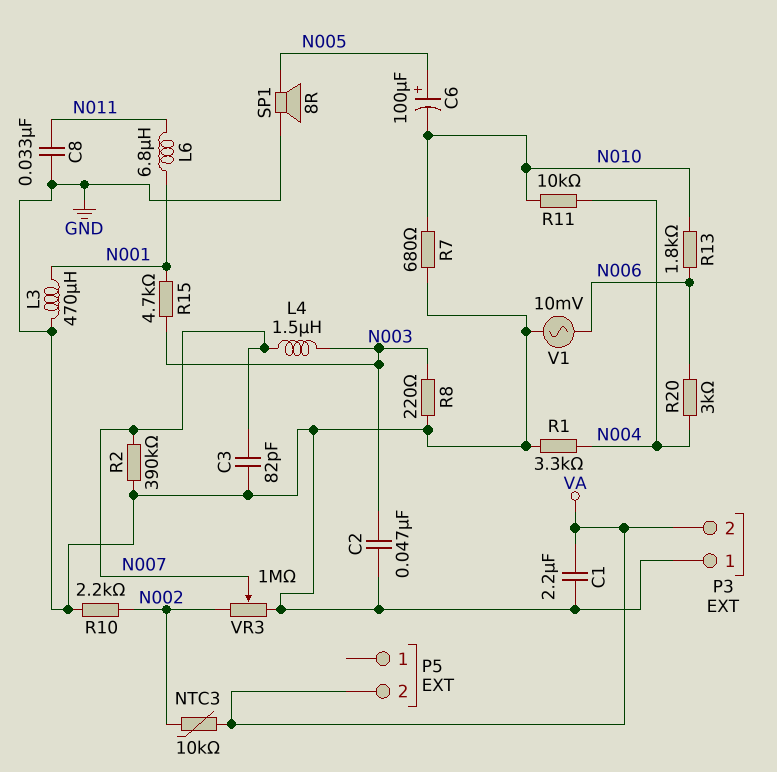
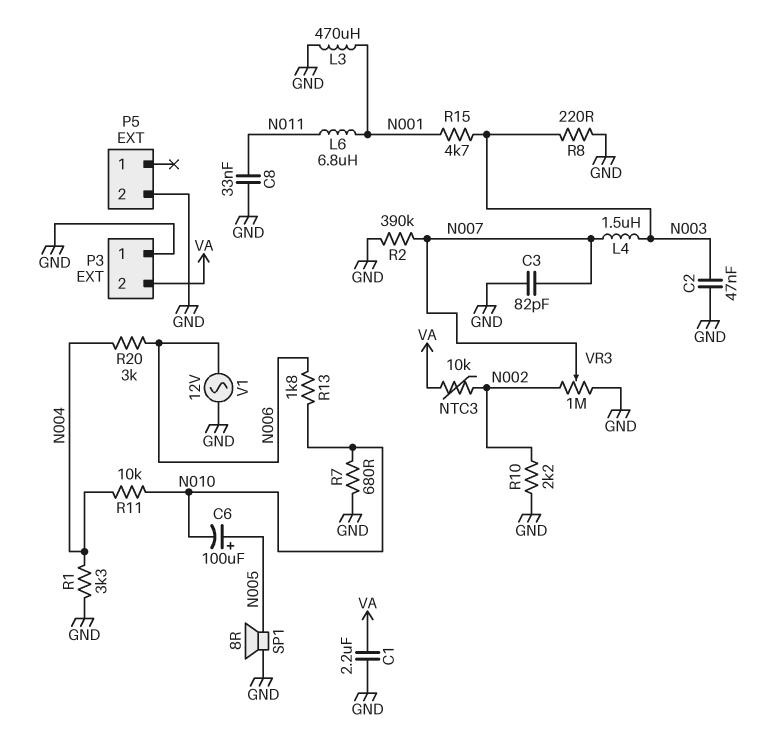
P5 pin 2: VA -> GND
V1: AC 10mV (GND, N006) -> AC 12V (GND, N006)

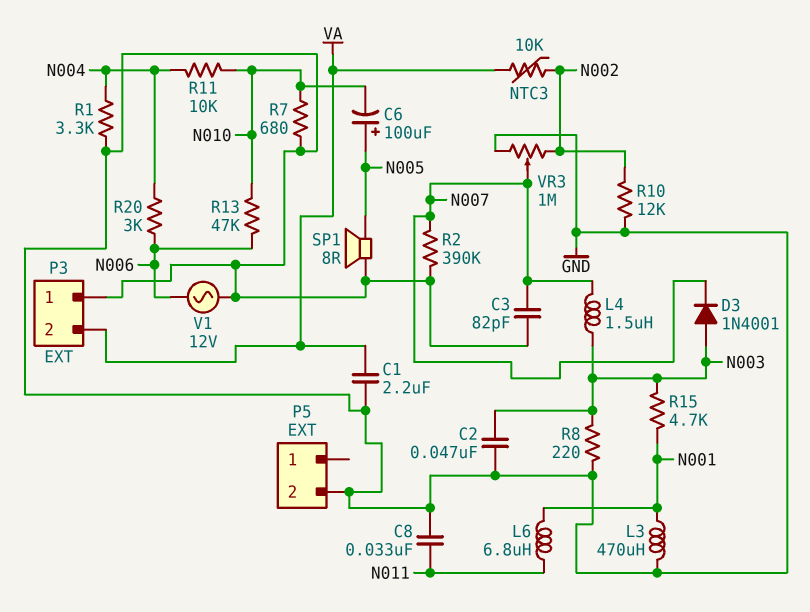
D3: none -> diode 1N4001 (A N003, K N007)
R10: 2.2k (GND, N002) -> 12k (GND, N002)
R13: 1.8k (N006, N010) -> 47k (N006, N010)

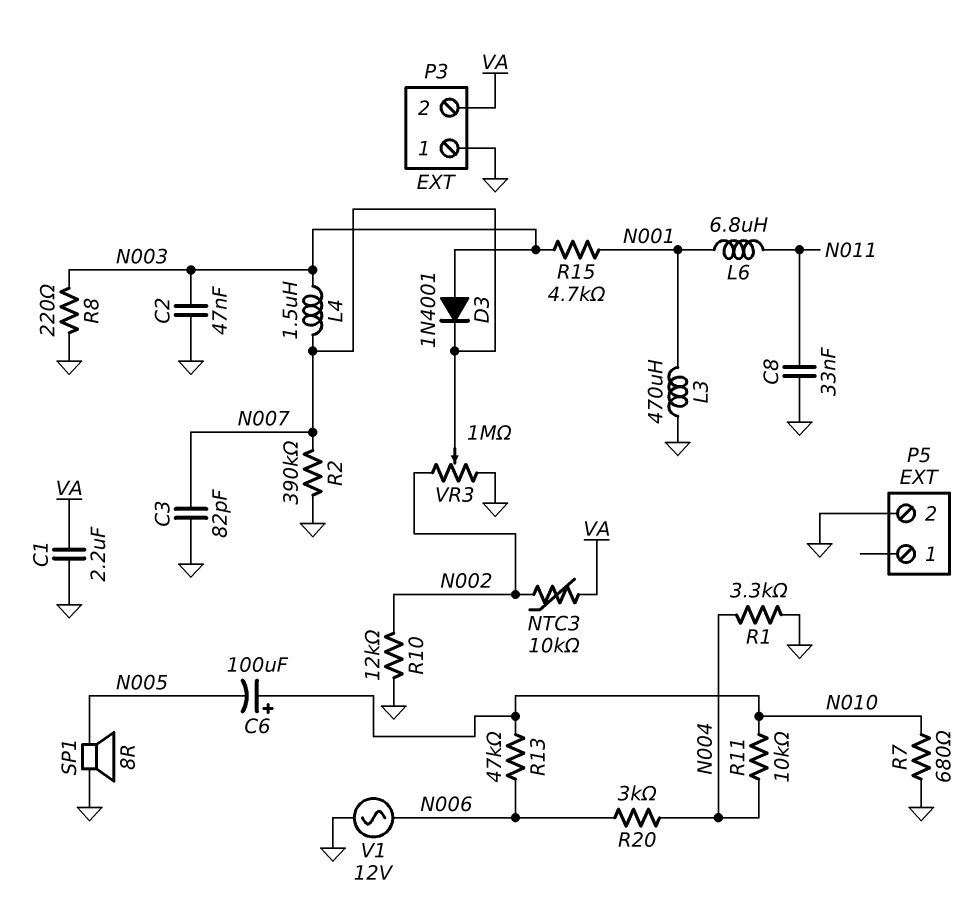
C6: 100uF (plus N005, minus N010) -> 100uF (plus N010, minus N005)

